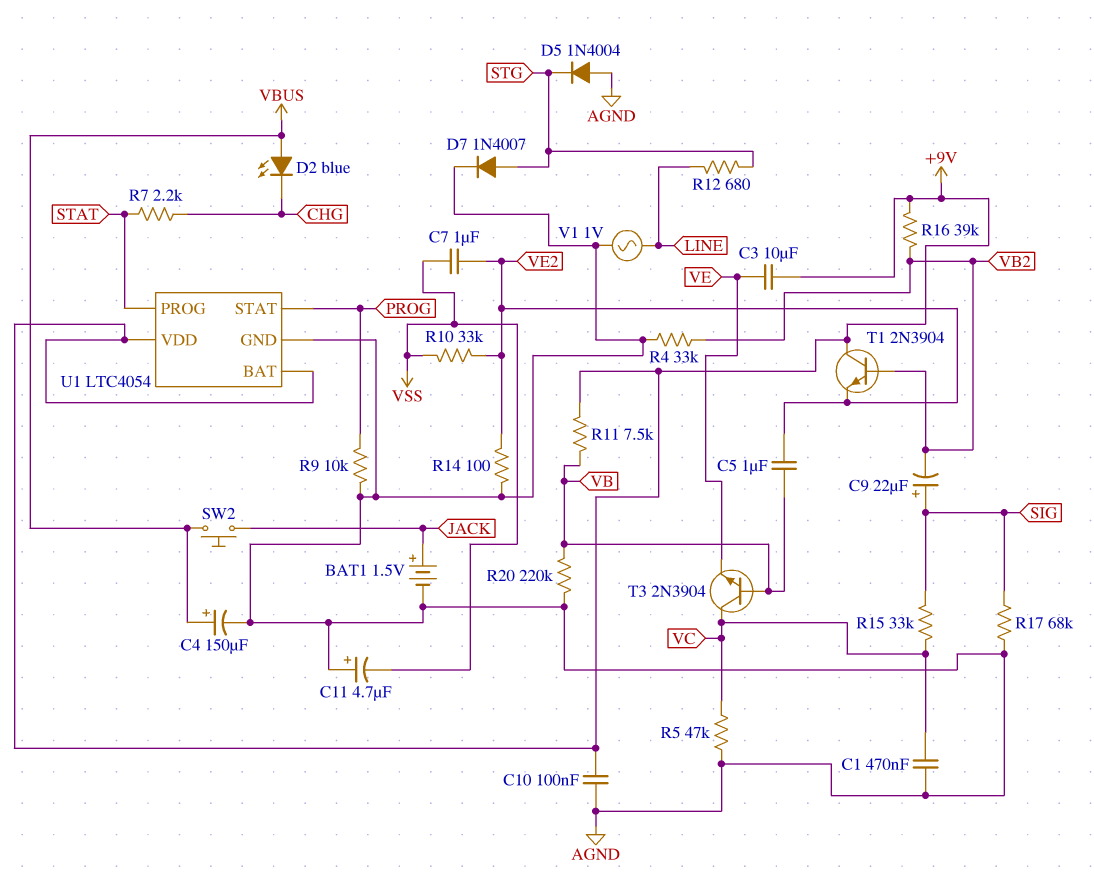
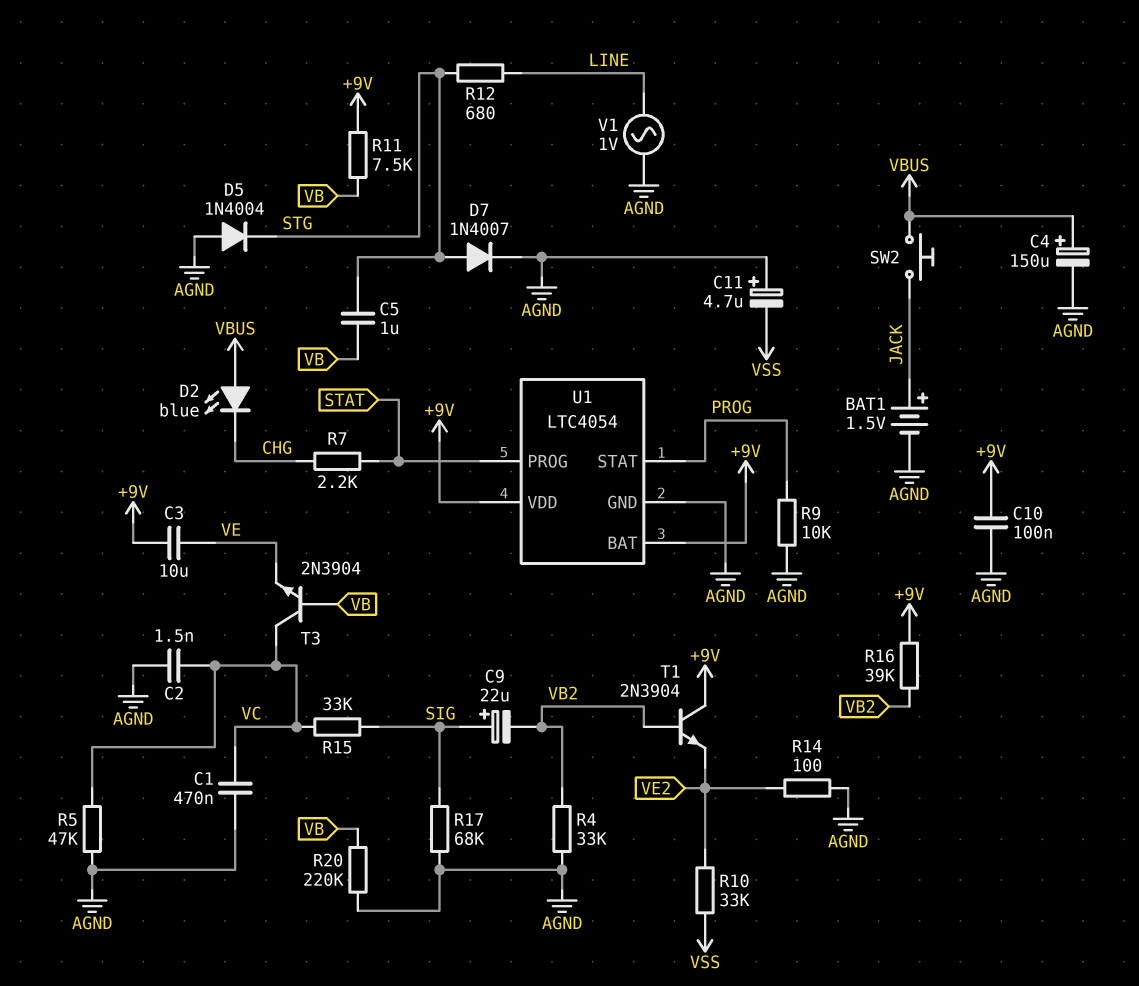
C2: none -> 1.5nF (AGND, VC)
C5: 1uF (VB, VE2) -> 1uF (STG, VB)
C7: 1uF (VE2, VSS) -> none

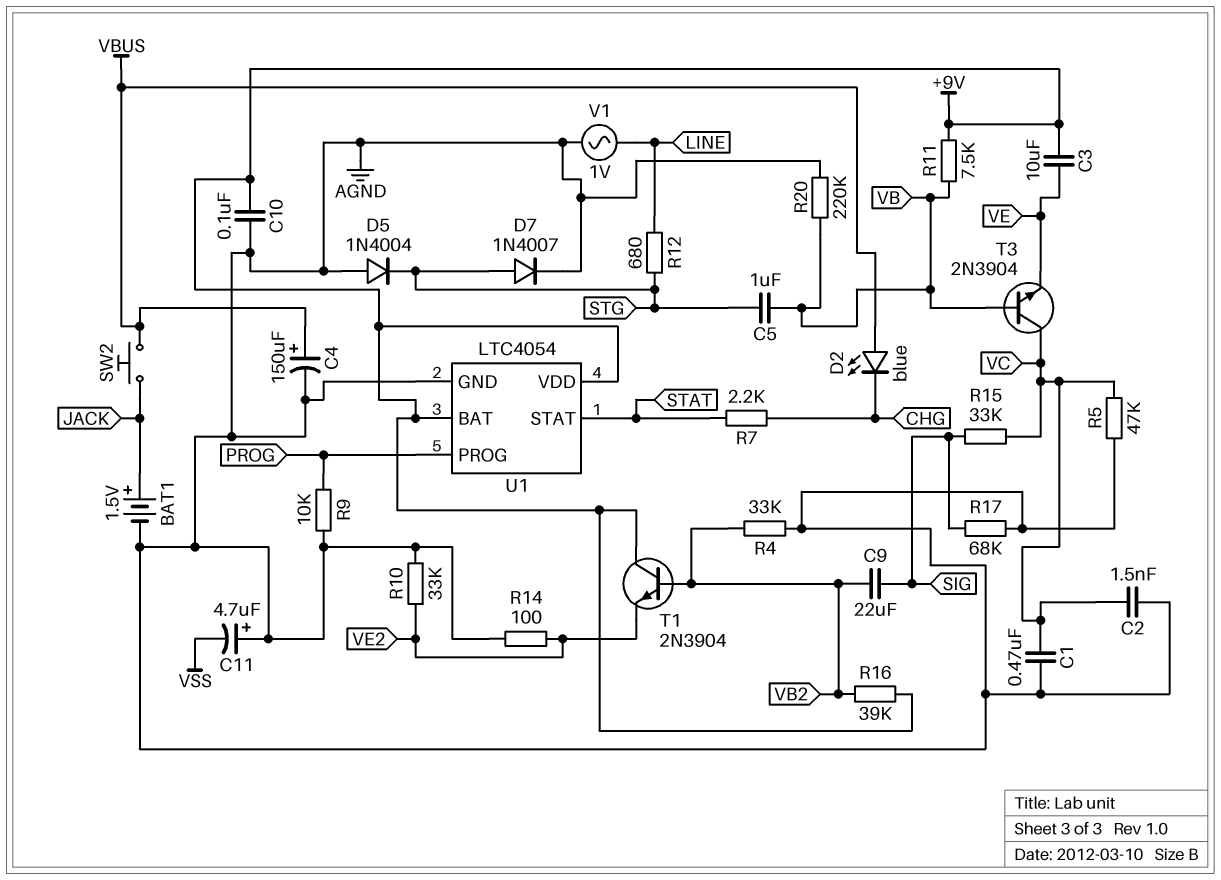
C9: 22uF (plus SIG, minus VB2) -> 22uF (SIG, VB2)
R10: 33k (VE2, VSS) -> 33k (AGND, VE2)
U1 pin PROG: STAT -> PROG
U1 pin STAT: PROG -> STAT

